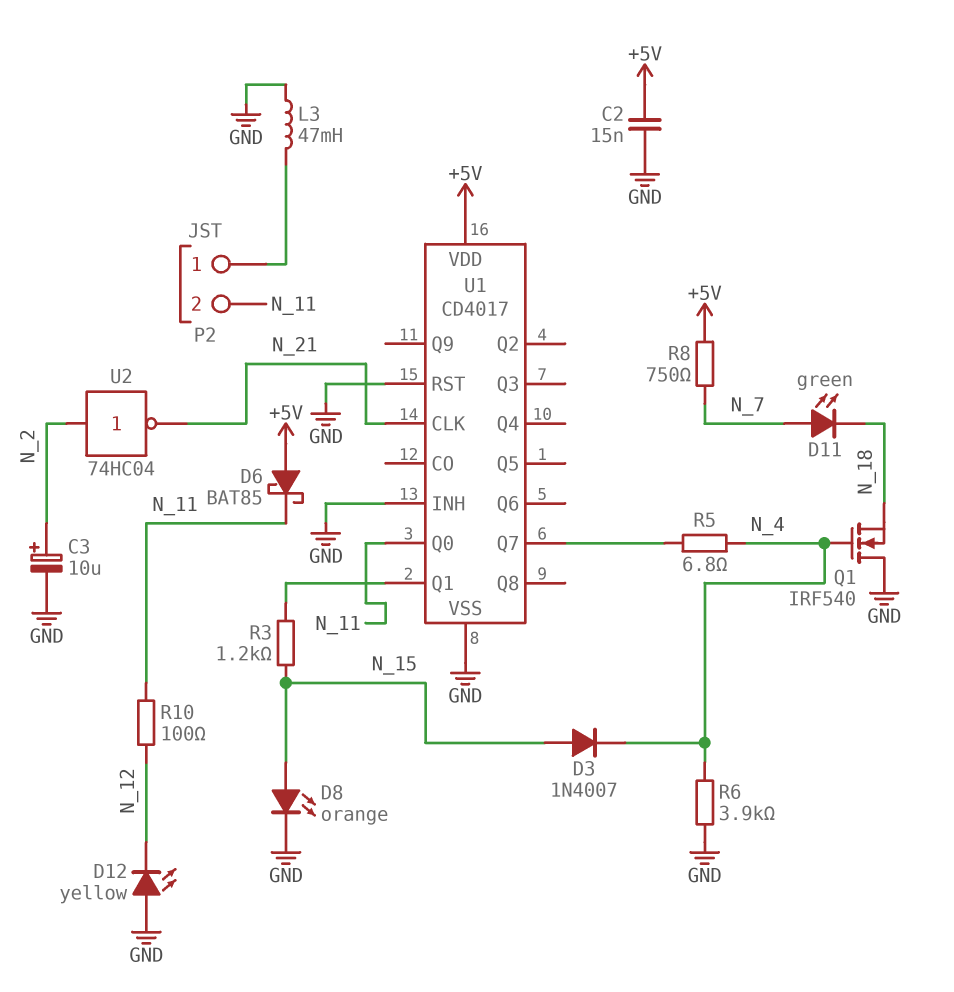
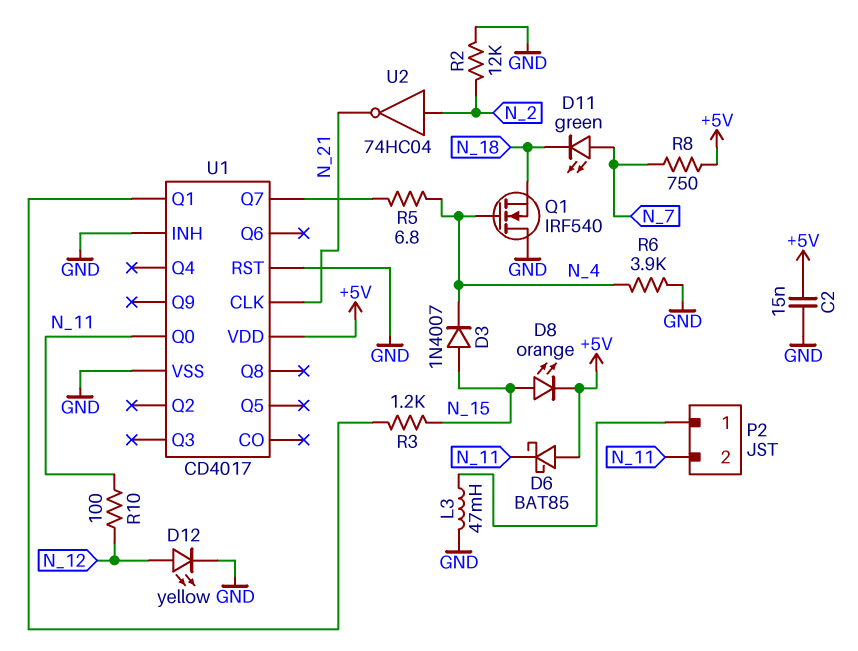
C3: 10uF (plus N_2, minus GND) -> none
D8: LED orange (A N_15, K GND) -> LED orange (A N_15, K +5V)
D12: LED yellow (A GND, K N_12) -> LED yellow (A N_12, K GND)
R2: none -> 12k (GND, N_2)

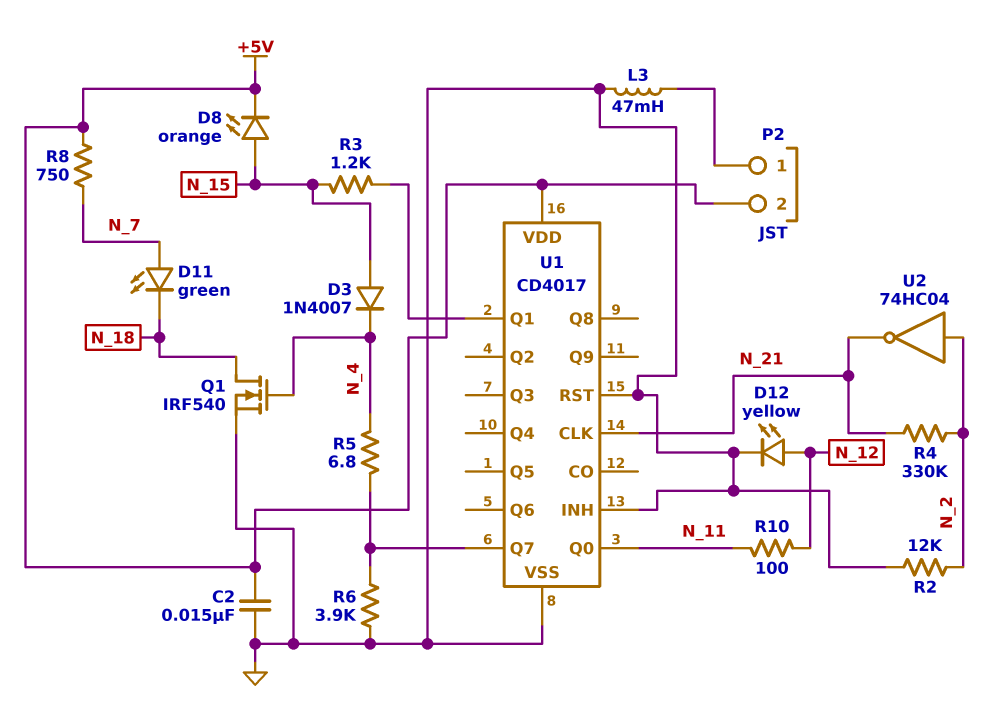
D6: schottky BAT85 (A +5V, K N_11) -> none
P2 pin 2: N_11 -> +5V
Q1: NMOS IRF540 (G N_4, D GND, S N_18) -> NMOS IRF540 (G N_4, D N_18, S GND)
R4: none -> 330k (N_2, N_21)
R6: 3.9k (GND, N_4) -> 3.9k (GND, U1/Q7)

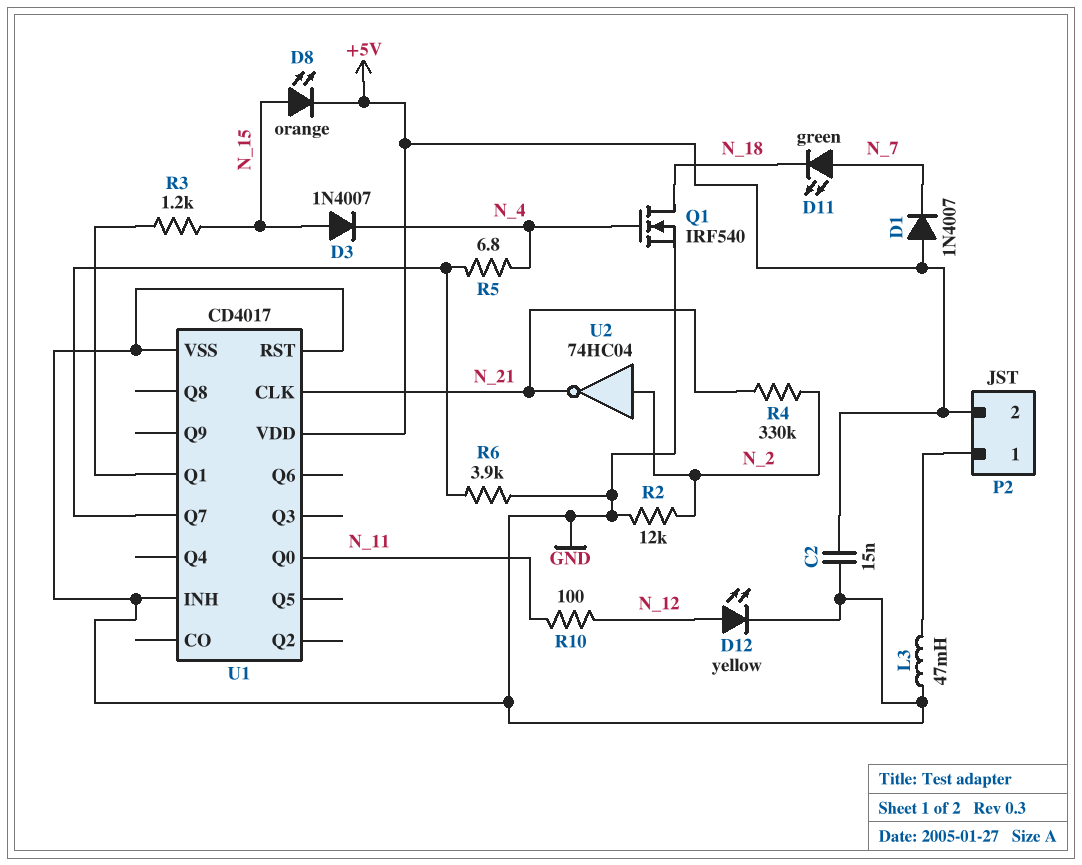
D1: none -> diode 1N4007 (A +5V, K N_7)
R8: 750 (+5V, N_7) -> none

